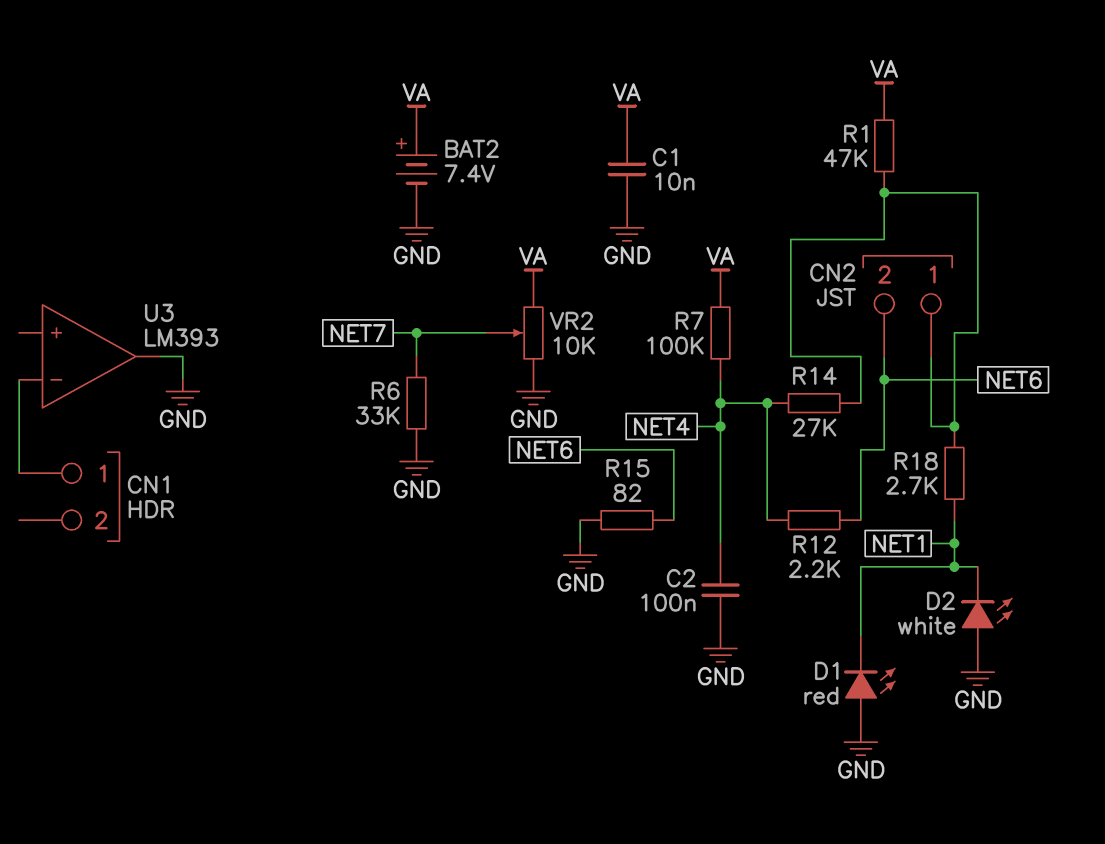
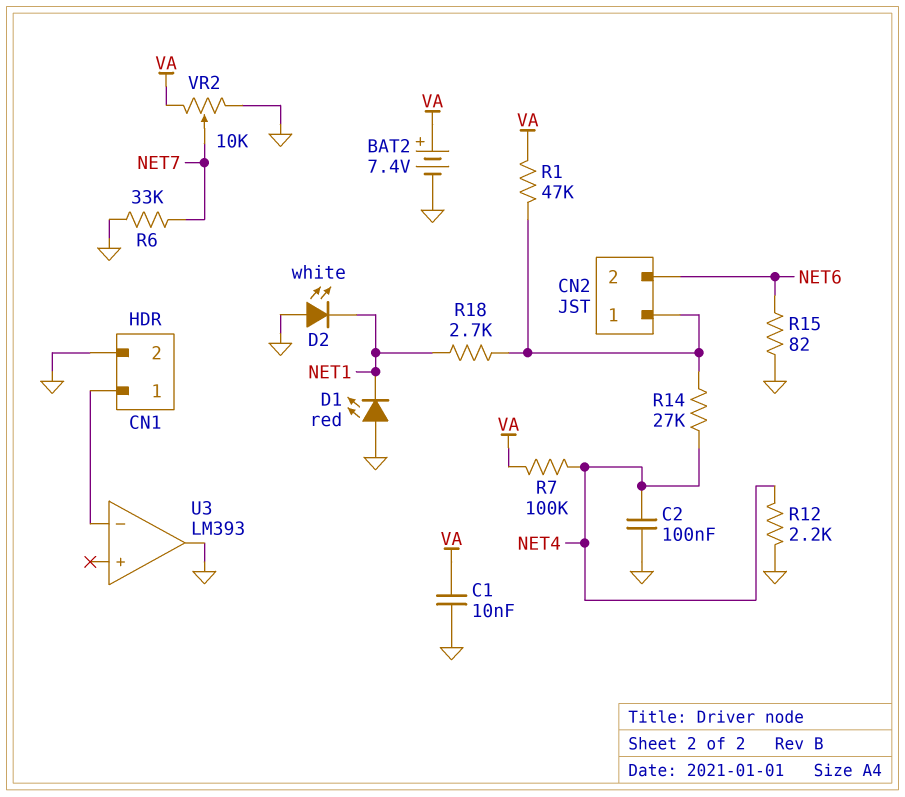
CN1 pin 2: none -> GND
R12: 2.2k (NET4, NET6) -> 2.2k (GND, NET4)

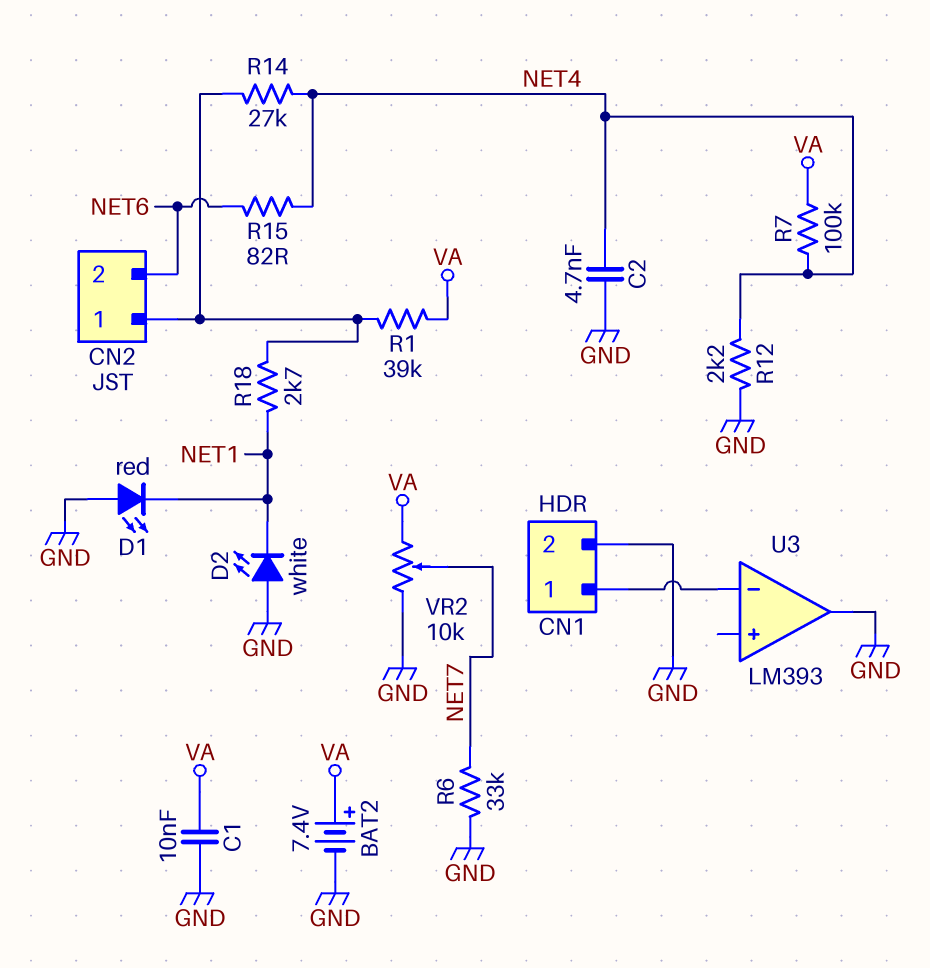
C2: 100nF (GND, NET4) -> 4.7nF (GND, NET4)
R1: 47k (CN2/1, VA) -> 39k (CN2/1, VA)
R15: 82 (GND, NET6) -> 82 (NET4, NET6)

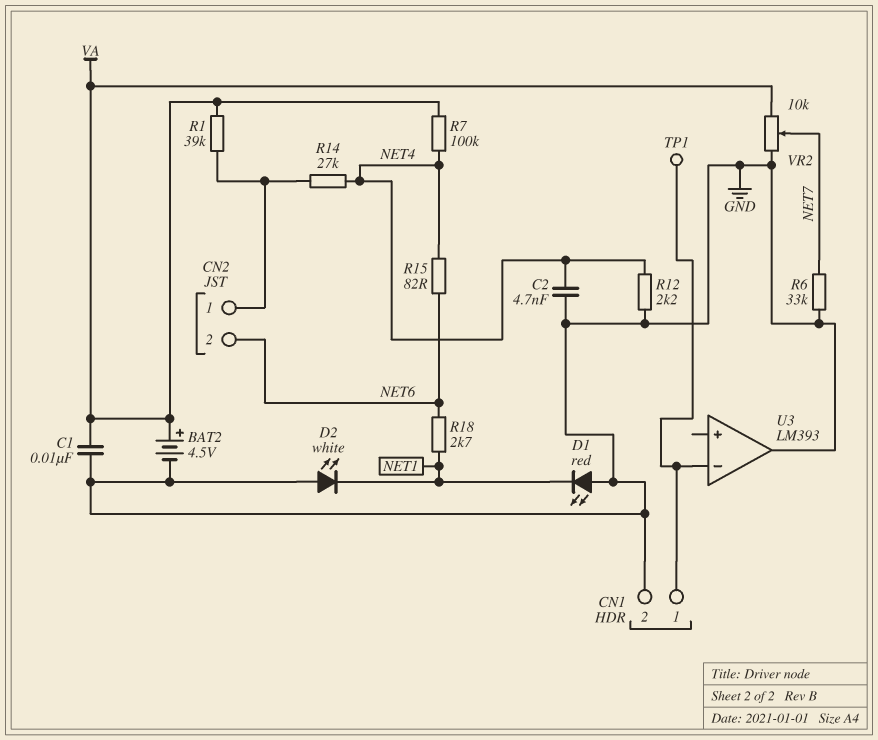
BAT2: 7.4V (plus VA, minus GND) -> 4.5V (plus VA, minus GND)
R18: 2.7k (CN2/1, NET1) -> 2.7k (NET1, NET6)
TP1: none -> test point (CN1/1)

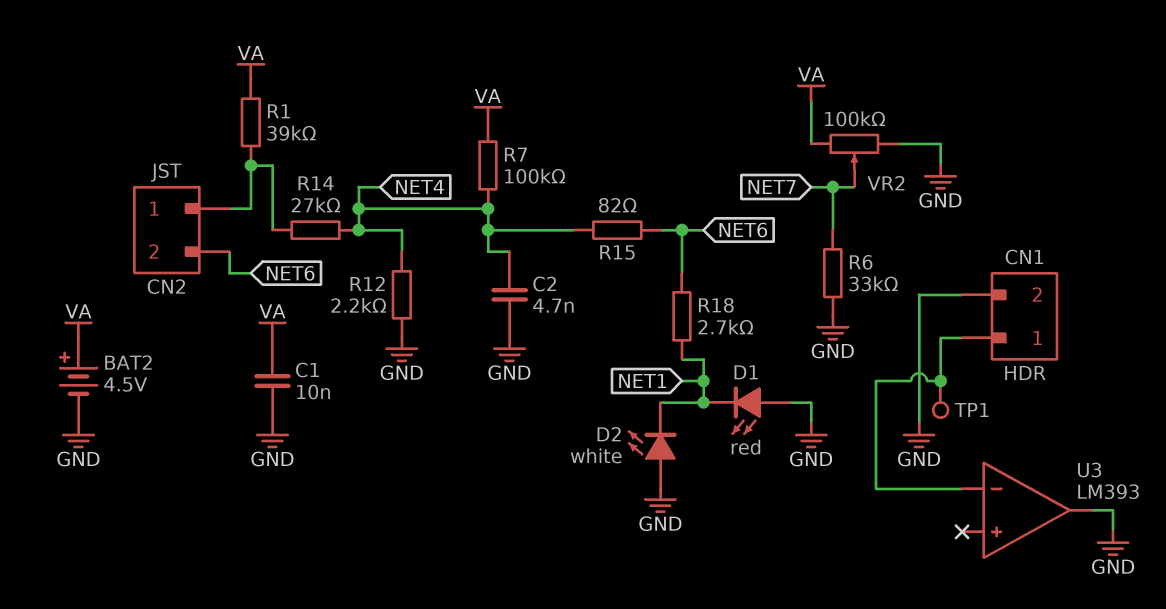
VR2: 10k (GND, VA, wiper NET7) -> 100k (GND, VA, wiper NET7)

